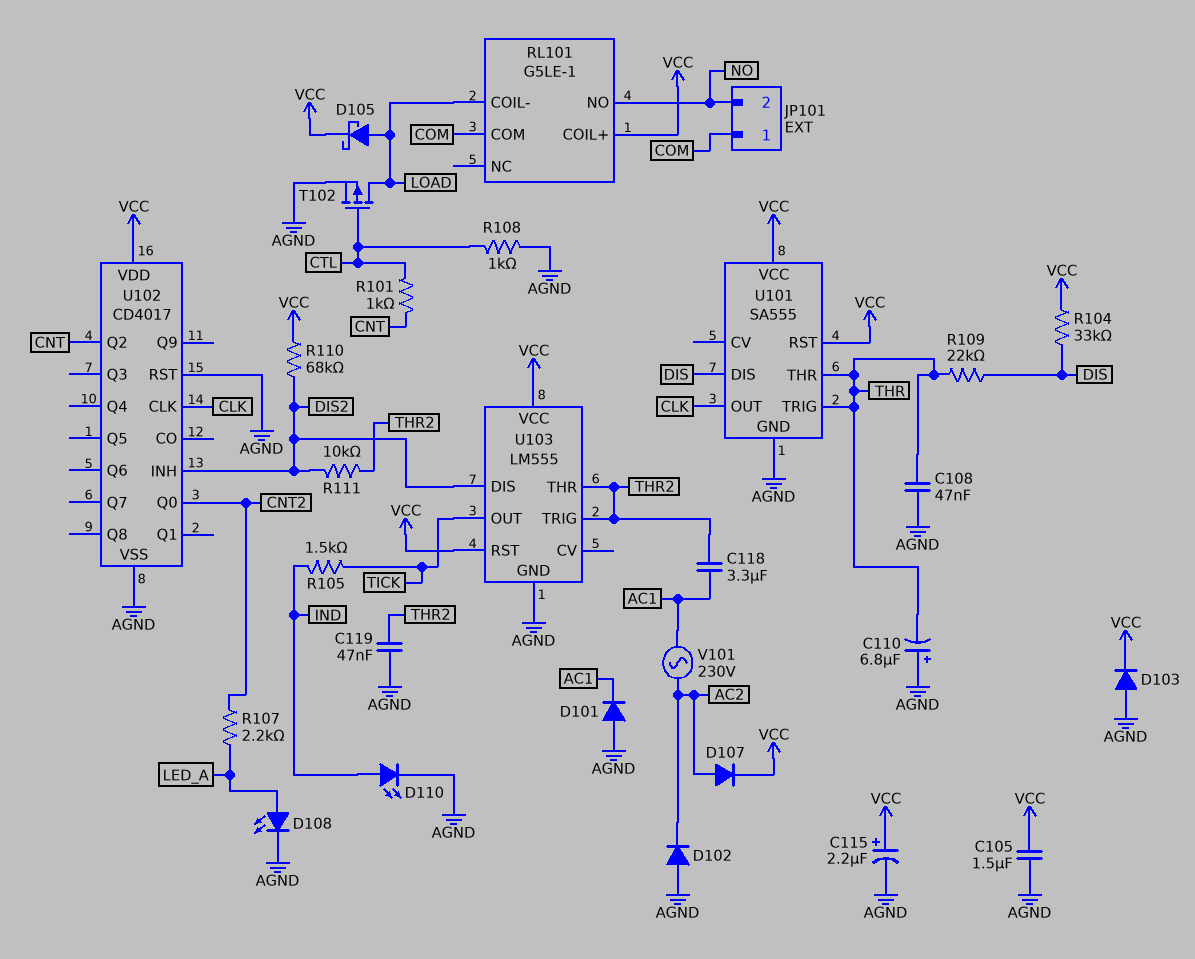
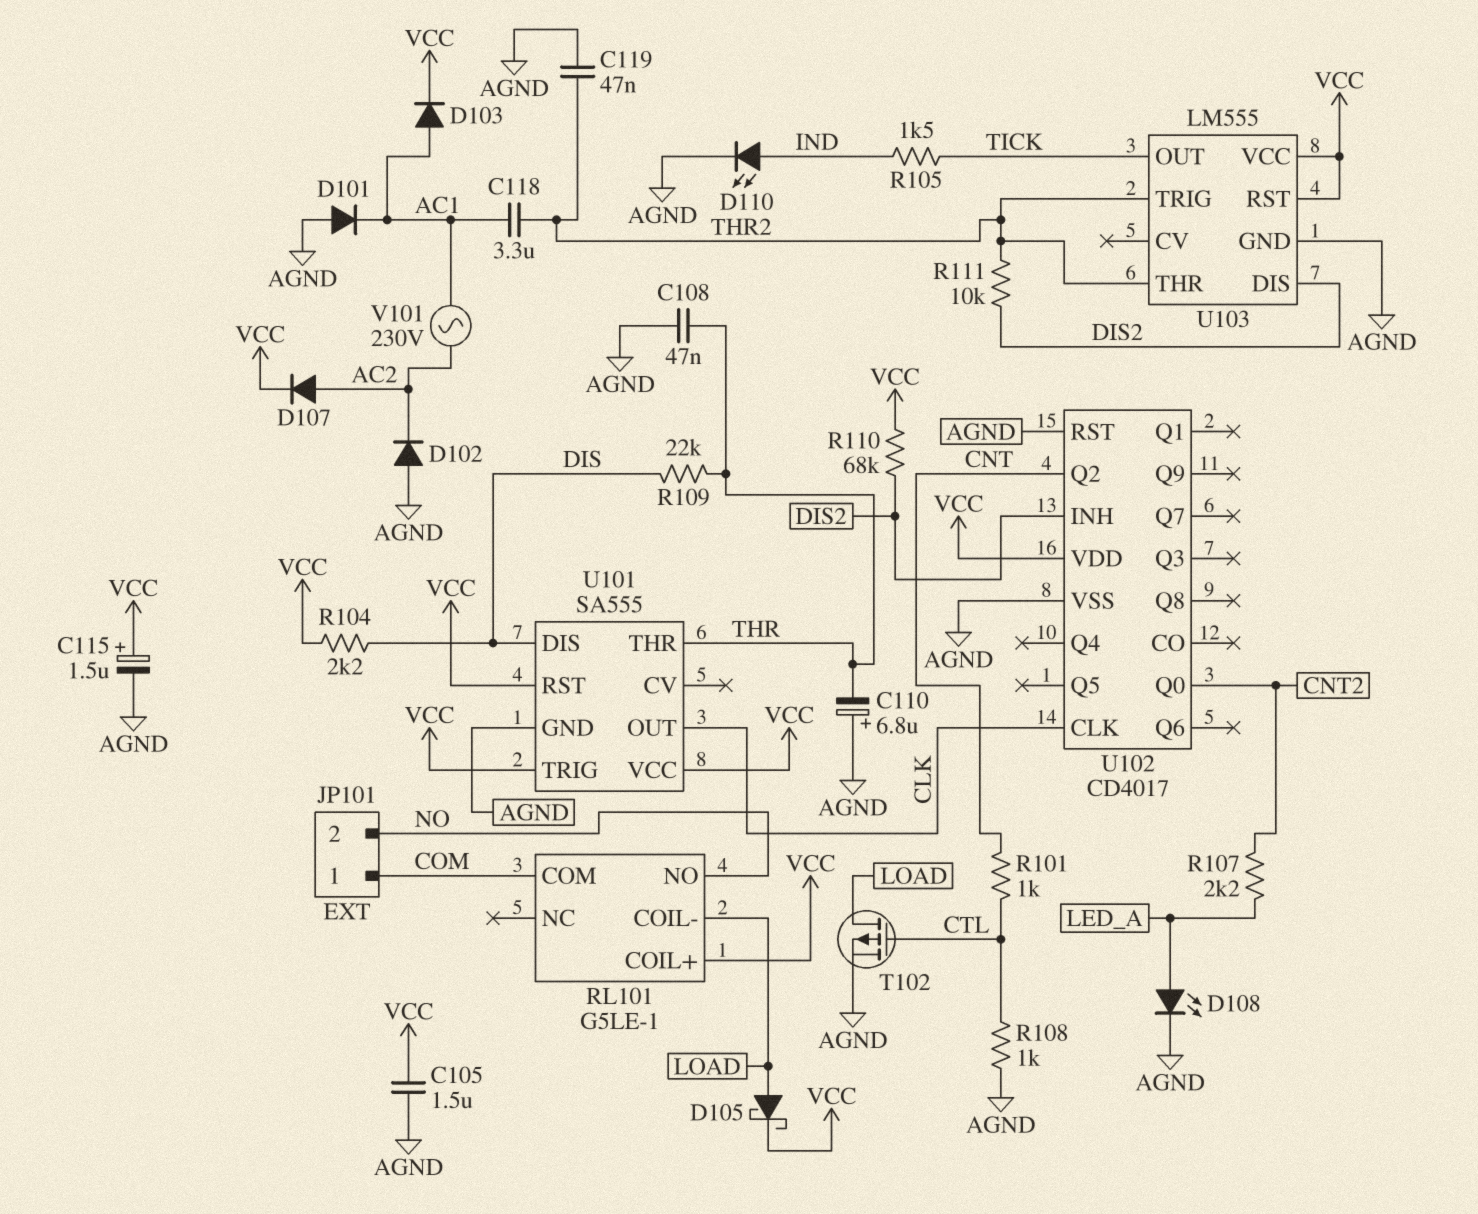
C115: 2.2uF (plus VCC, minus AGND) -> 1.5uF (plus VCC, minus AGND)
D103: diode (A AGND, K VCC) -> diode (A AC1, K VCC)
R104: 33k (DIS, VCC) -> 2.2k (DIS, VCC)
U101 pin TRIG: THR -> VCC

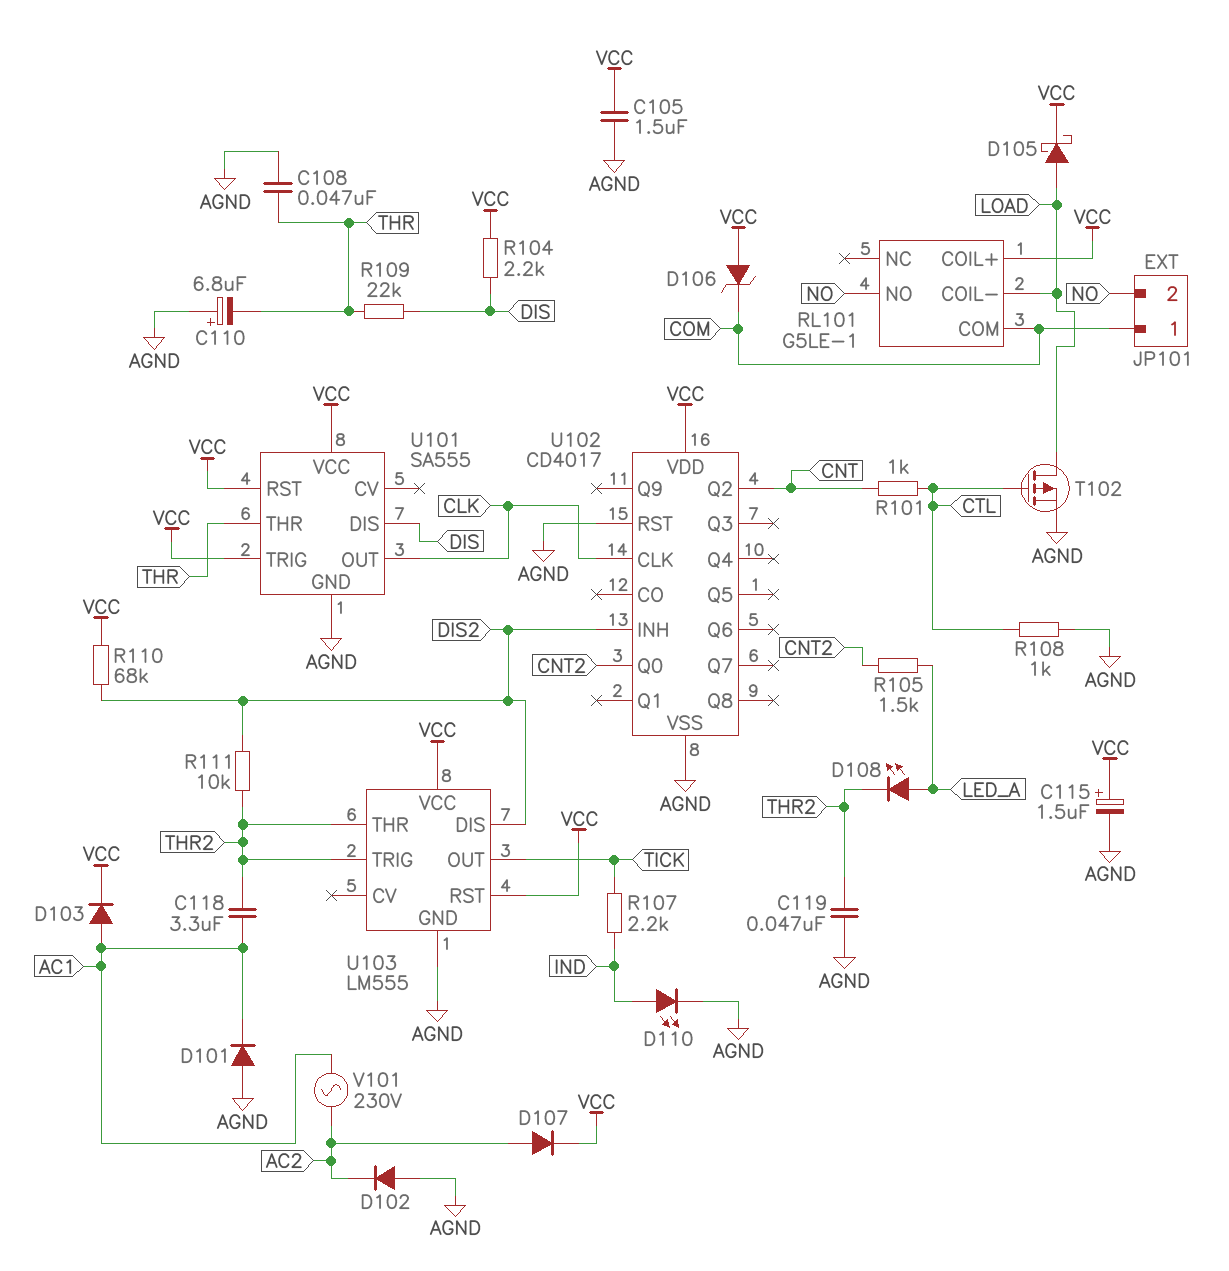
D106: none -> zener (A VCC, K COM)
D108: LED (A LED_A, K AGND) -> LED (A LED_A, K THR2)
R105: 1.5k (IND, TICK) -> 1.5k (CNT2, LED_A)
R107: 2.2k (CNT2, LED_A) -> 2.2k (IND, TICK)

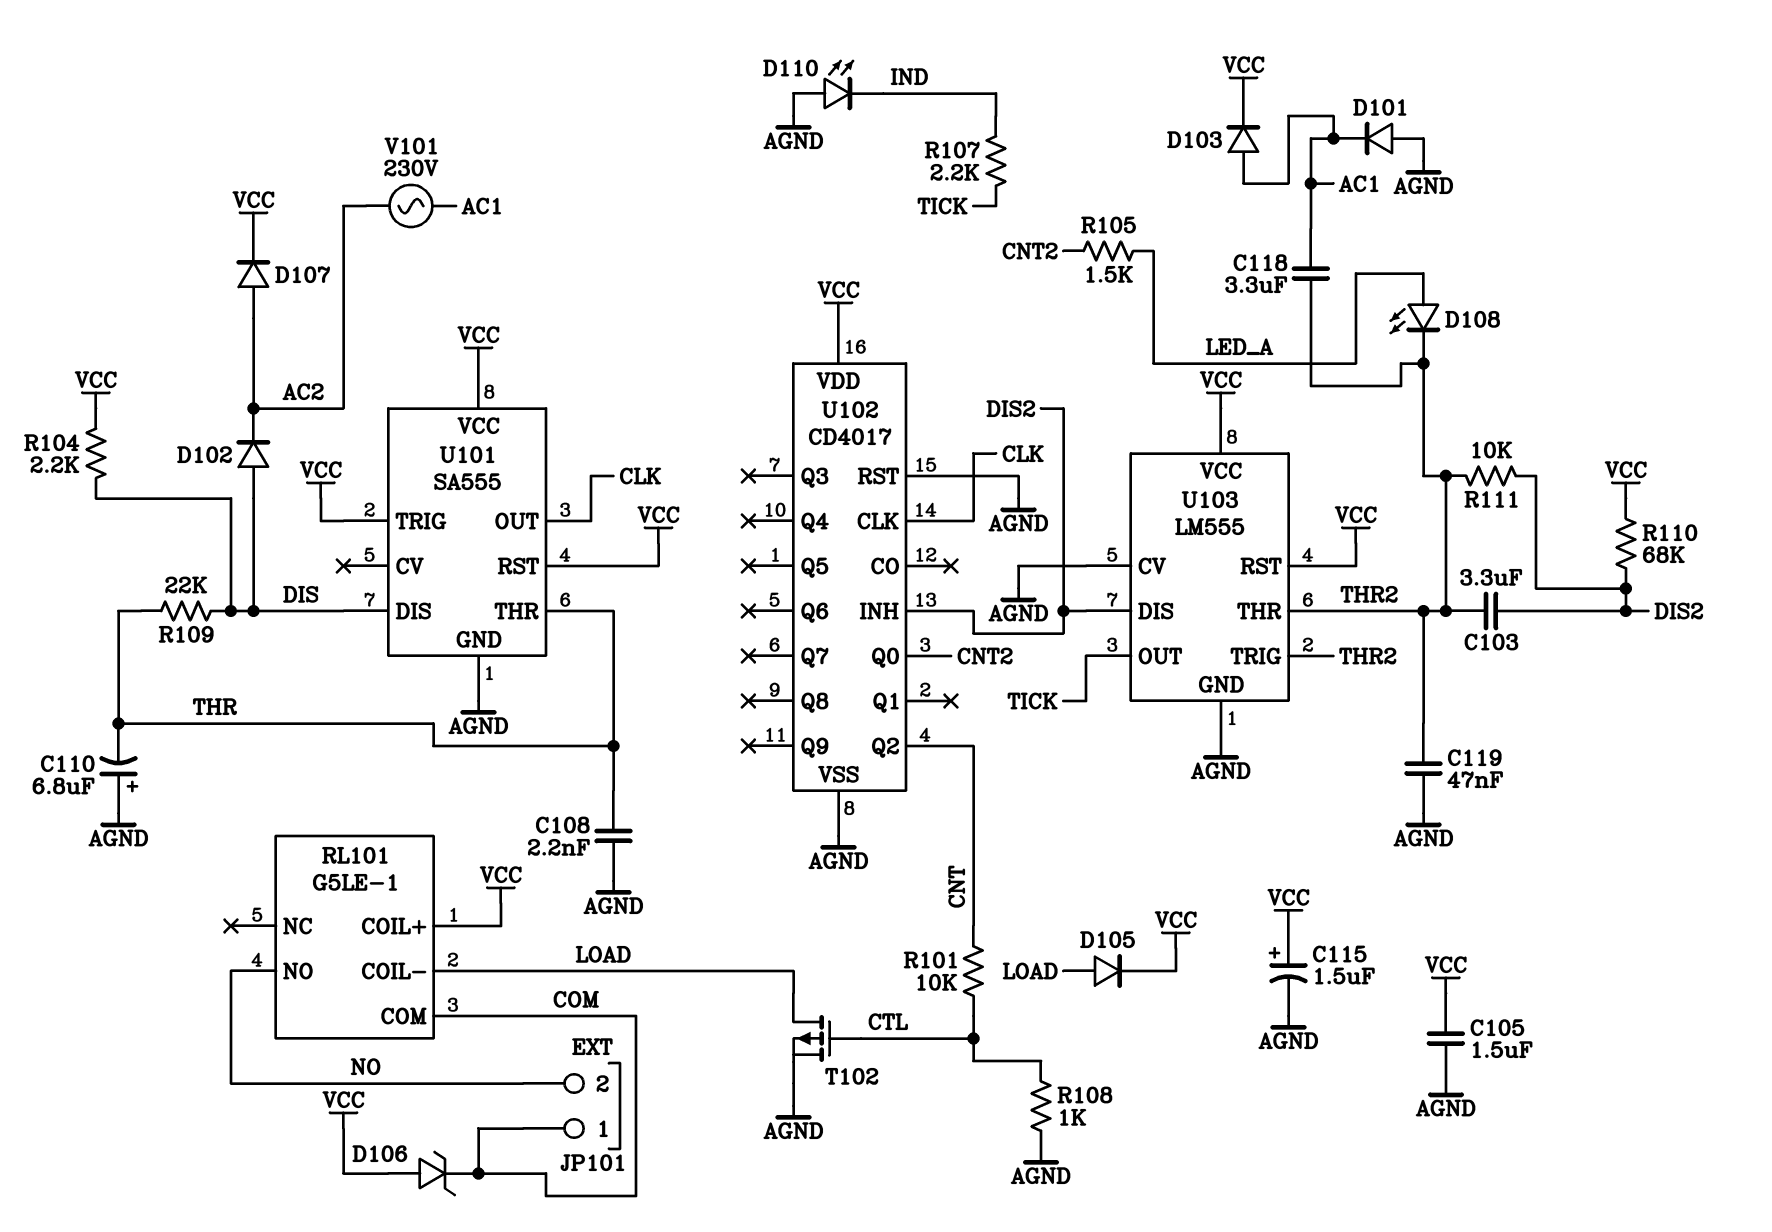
C103: none -> 3.3uF (DIS2, THR2)
C108: 47nF (AGND, THR) -> 2.2nF (AGND, THR)
D102: diode (A AGND, K AC2) -> diode (A DIS, K AC2)
D105: schottky (A LOAD, K VCC) -> diode (A LOAD, K VCC)
D110: LED (A IND, K AGND) -> LED (A AGND, K IND)
R101: 1k (CNT, CTL) -> 10k (CNT, CTL)
U103 pin CV: none -> AGND

